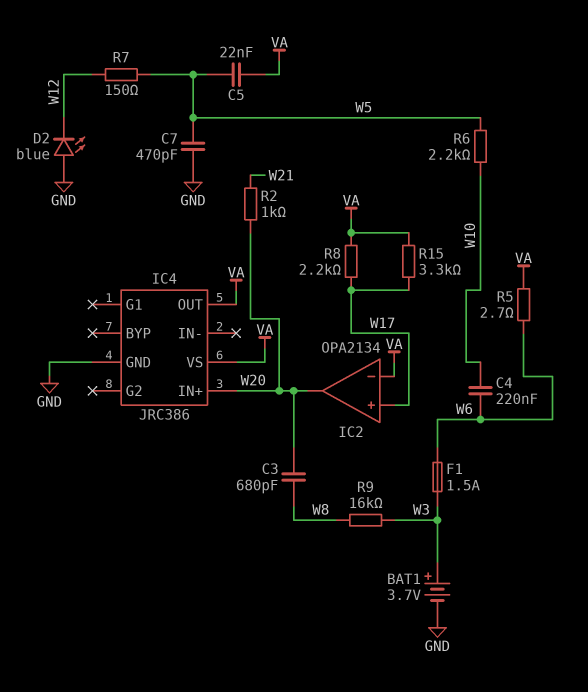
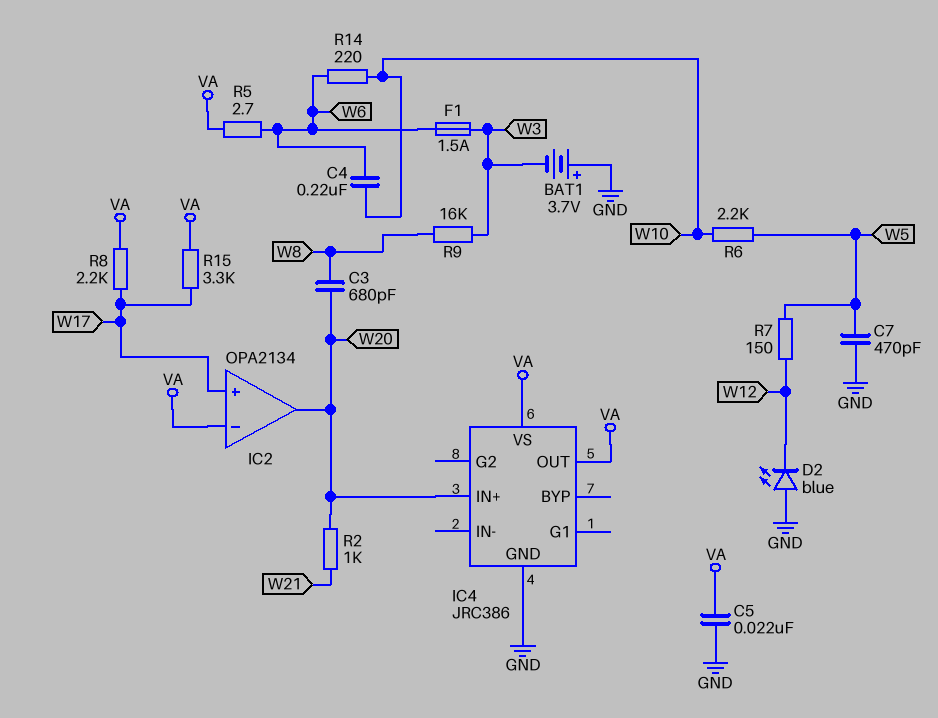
BAT1: 3.7V (plus W3, minus GND) -> 3.7V (plus GND, minus W3)
C5: 22nF (VA, W5) -> 22nF (GND, VA)
R14: none -> 220 (W6, W10)

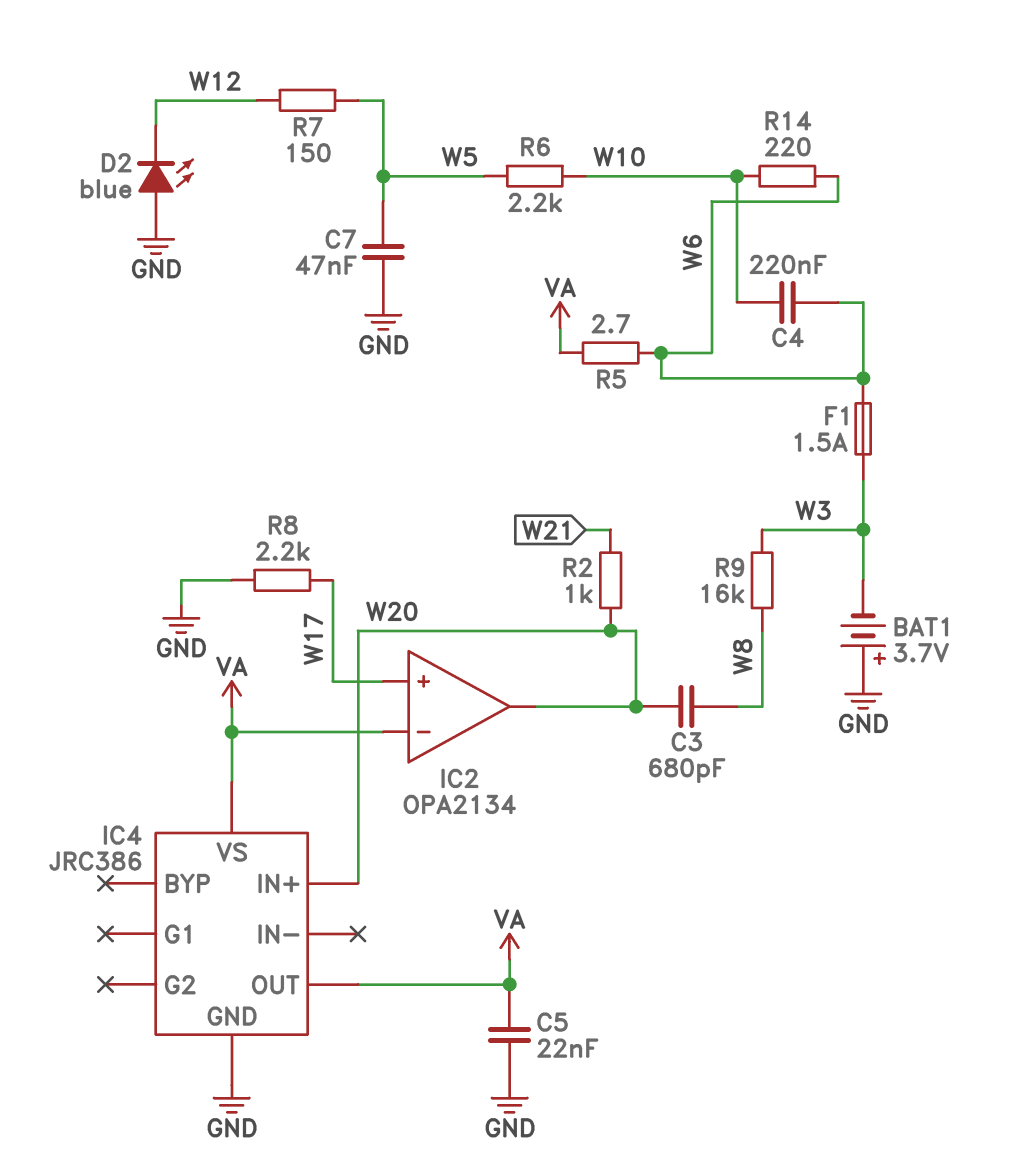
C7: 470pF (GND, W5) -> 47nF (GND, W5)
R8: 2.2k (VA, W17) -> 2.2k (GND, W17)
R15: 3.3k (VA, W17) -> none

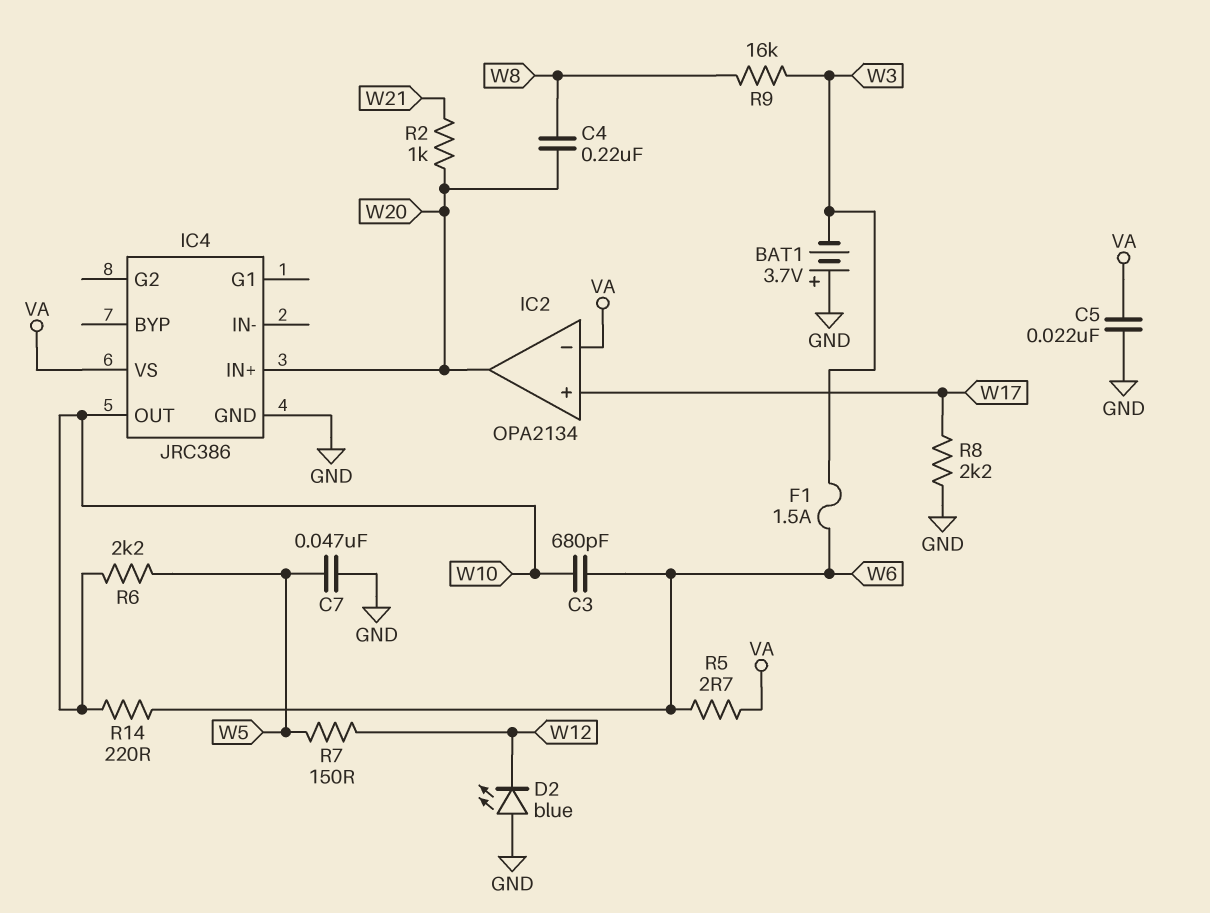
C3: 680pF (W8, W20) -> 680pF (W6, W10)
C4: 220nF (W6, W10) -> 220nF (W8, W20)
IC4 pin OUT: VA -> W10

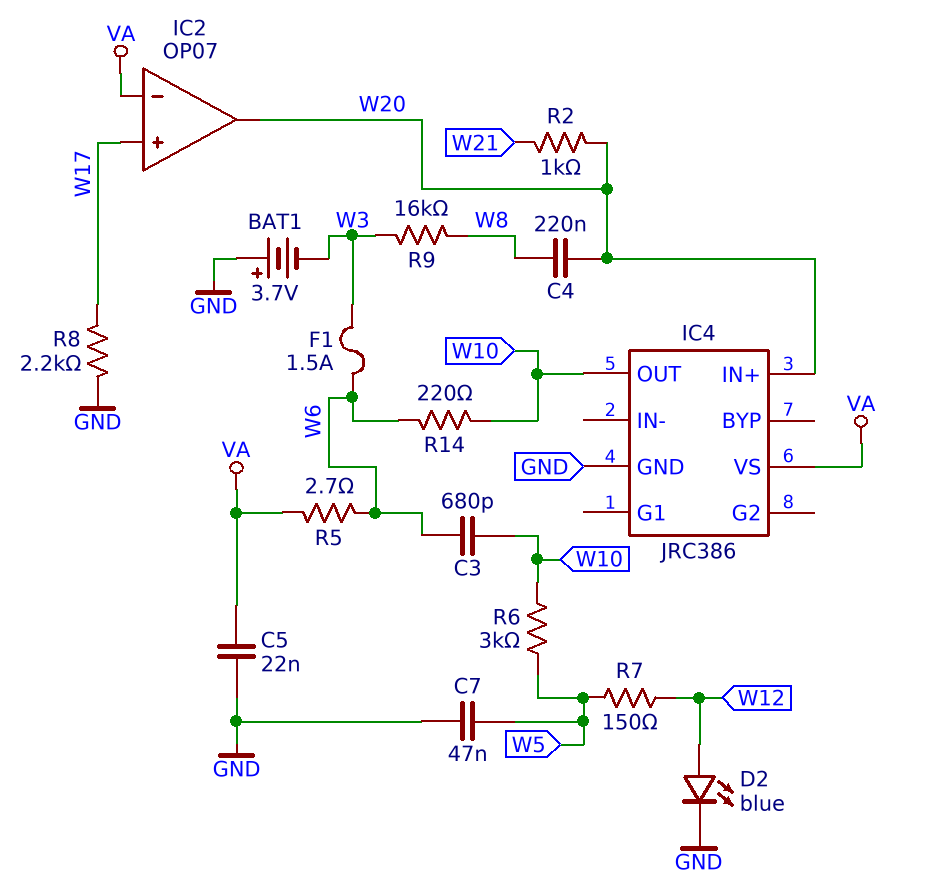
D2: LED blue (A GND, K W12) -> LED blue (A W12, K GND)
IC2: OPA2134 -> OP07
R6: 2.2k (W5, W10) -> 3k (W5, W10)

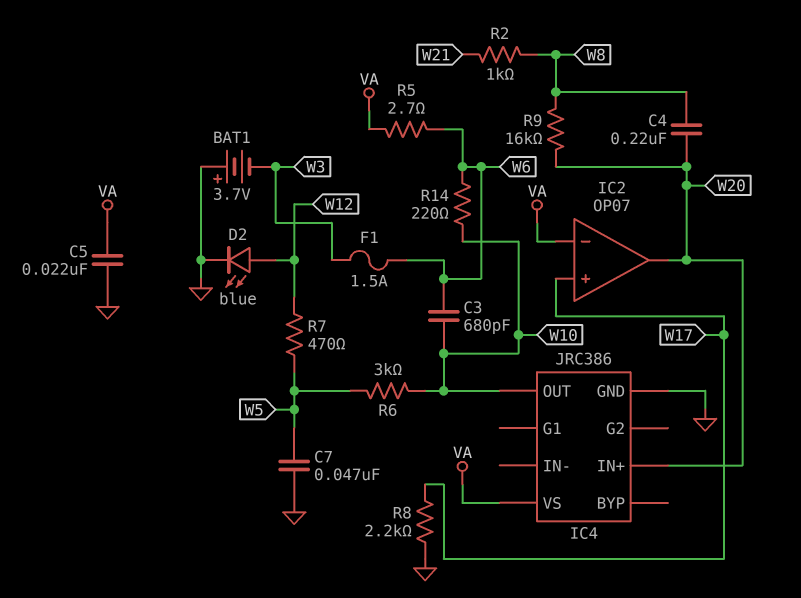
R2: 1k (W20, W21) -> 1k (W8, W21)
R7: 150 (W5, W12) -> 470 (W5, W12)
R9: 16k (W3, W8) -> 16k (W8, W20)

